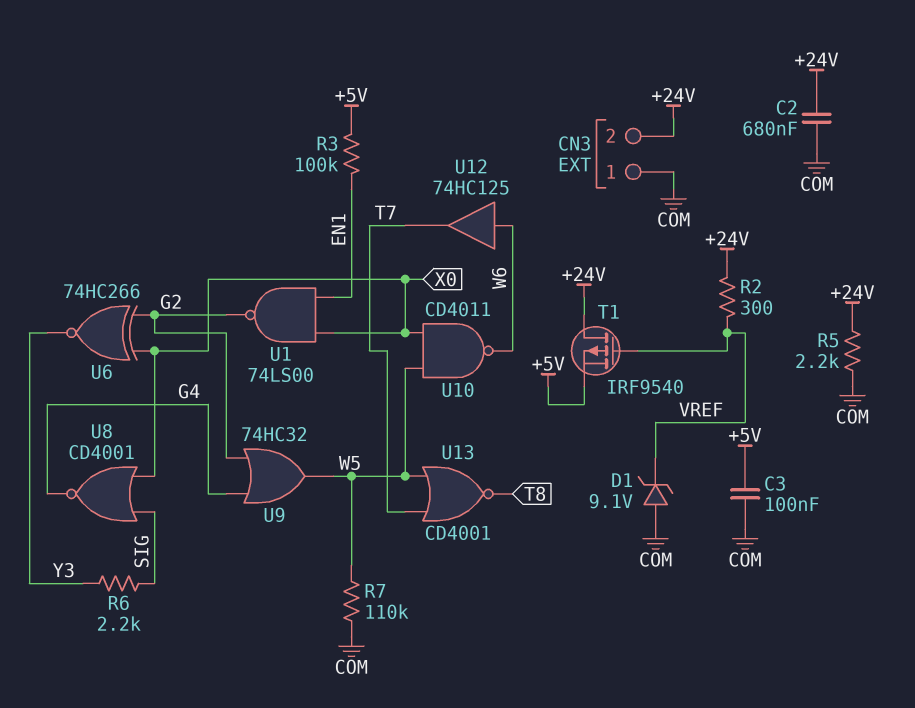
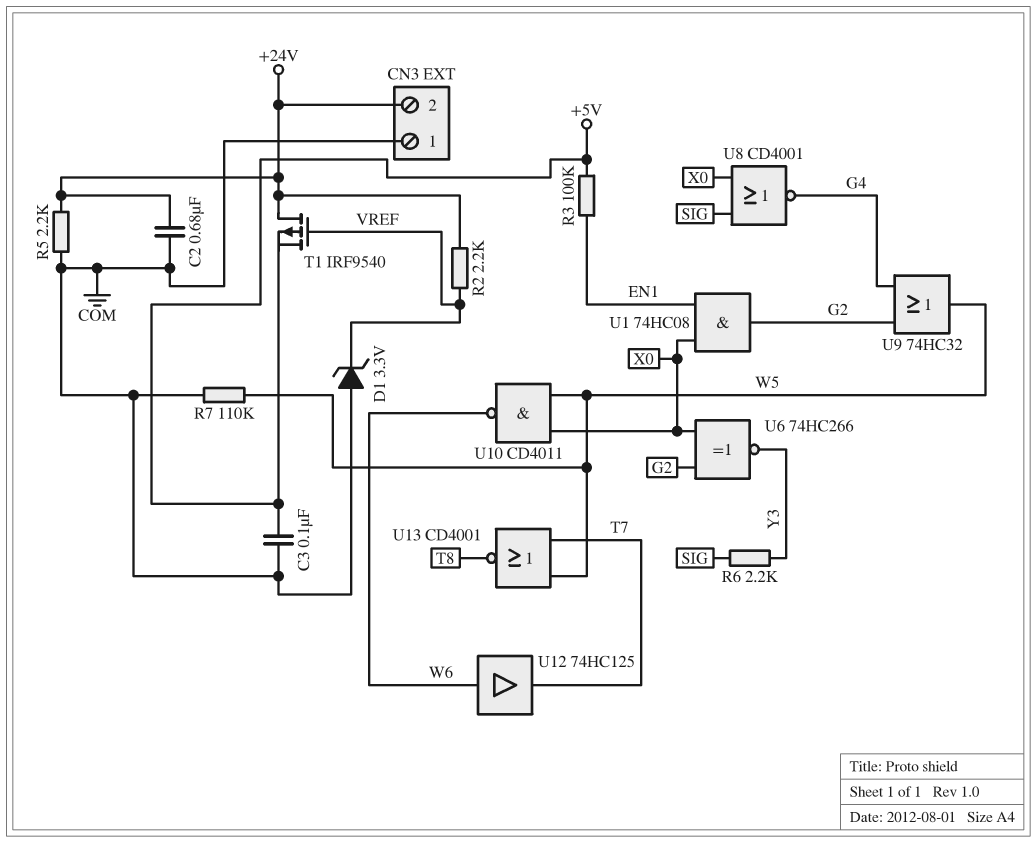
D1: zener 9.1V (A COM, K VREF) -> zener 3.3V (A COM, K VREF)
R2: 300 (+24V, VREF) -> 2.2k (+24V, VREF)
U1: NAND 74LS00 (in EN1, in X0, out G2) -> AND 74HC08 (in EN1, in X0, out G2)

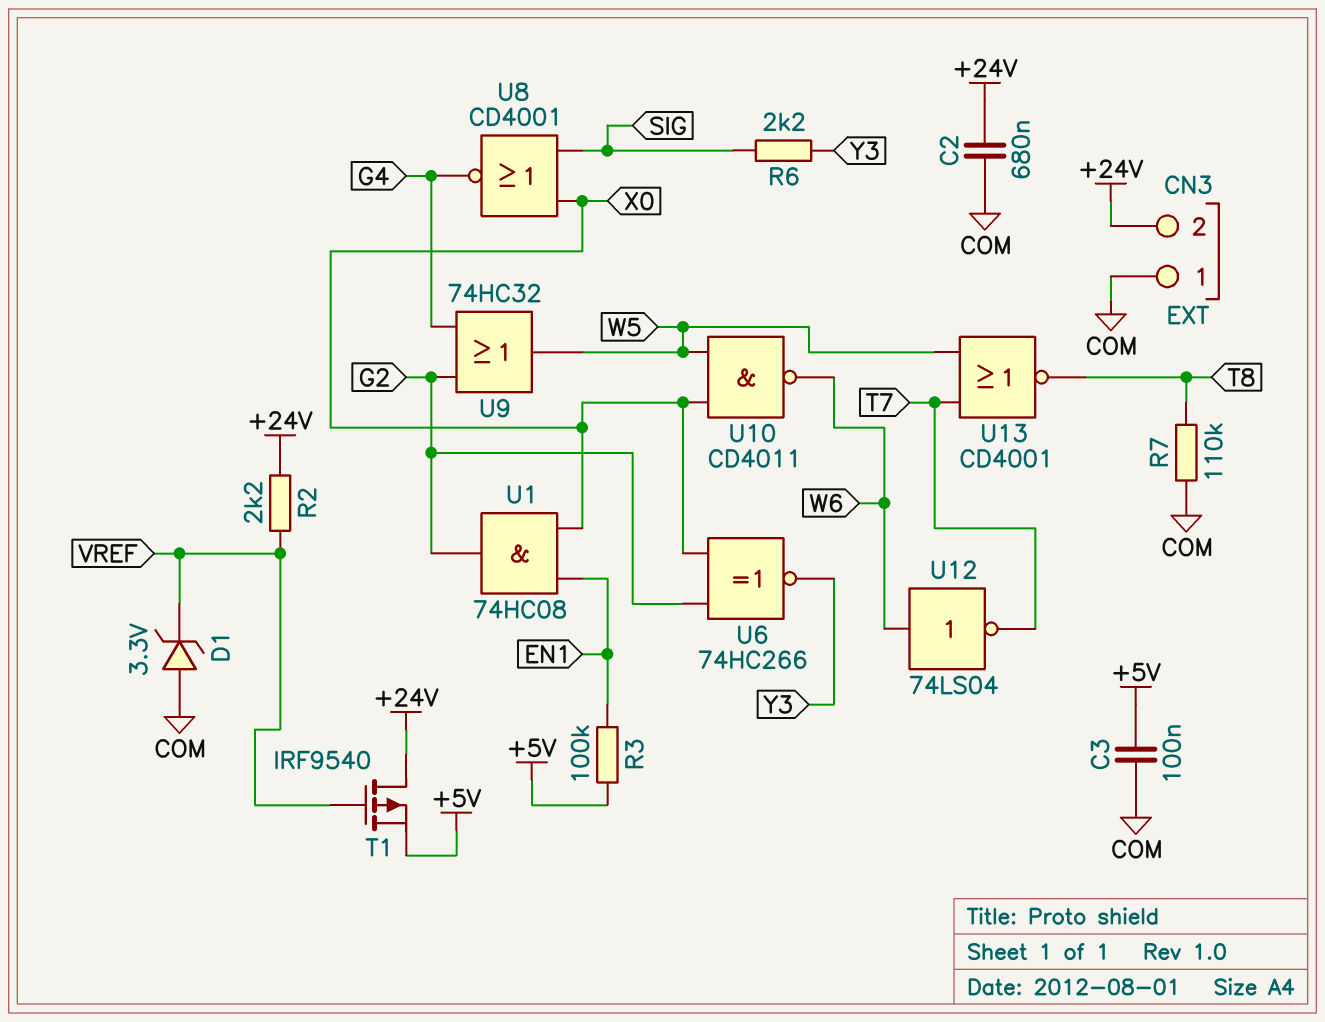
R5: 2.2k (+24V, COM) -> none
R7: 110k (COM, W5) -> 110k (COM, T8)
U12: buffer 74HC125 (in W6, out T7) -> NOT 74LS04 (in W6, out T7)

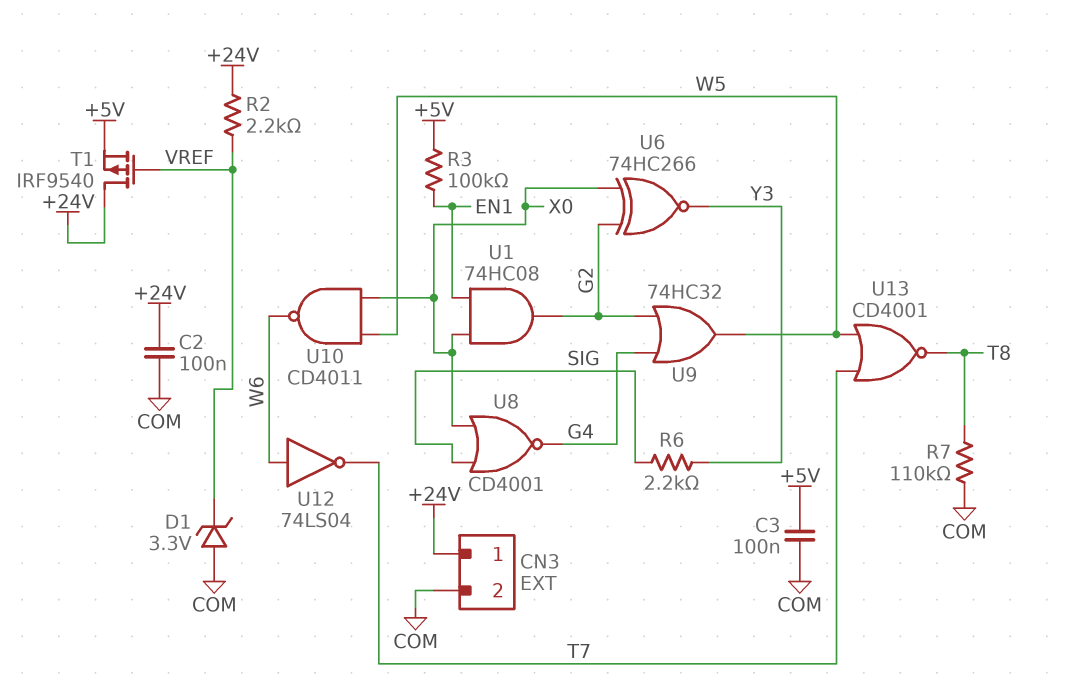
C2: 680nF (+24V, COM) -> 100nF (+24V, COM)
CN3 pin 1: COM -> +24V
CN3 pin 2: +24V -> COM

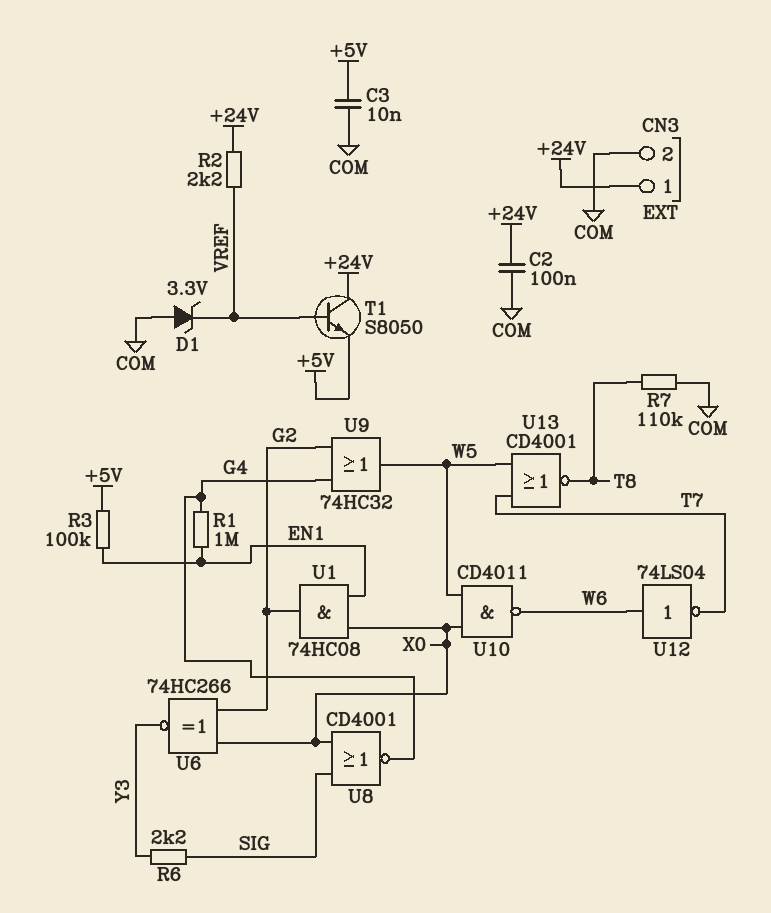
C3: 100nF (+5V, COM) -> 10nF (+5V, COM)
R1: none -> 1M (EN1, G4)
T1: PMOS IRF9540 (G VREF, D +24V, S +5V) -> NPN S8050 (B VREF, C +24V, E +5V)

